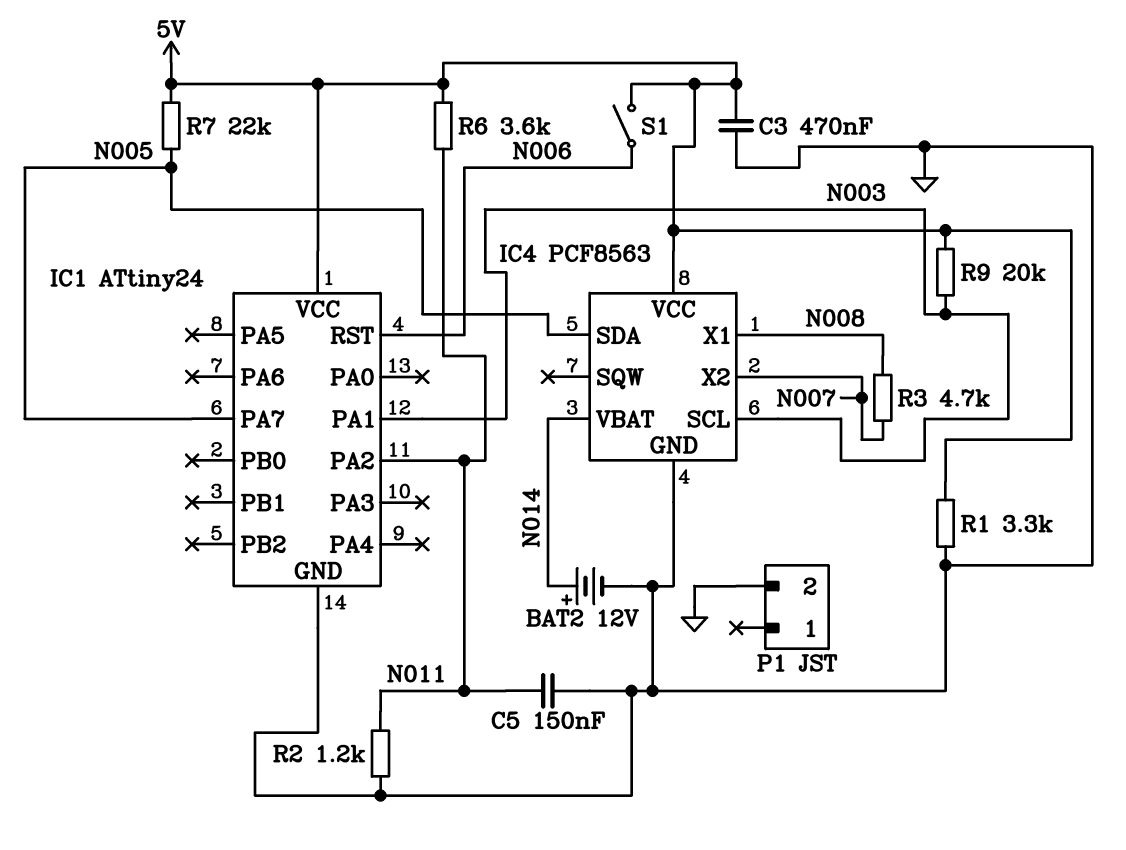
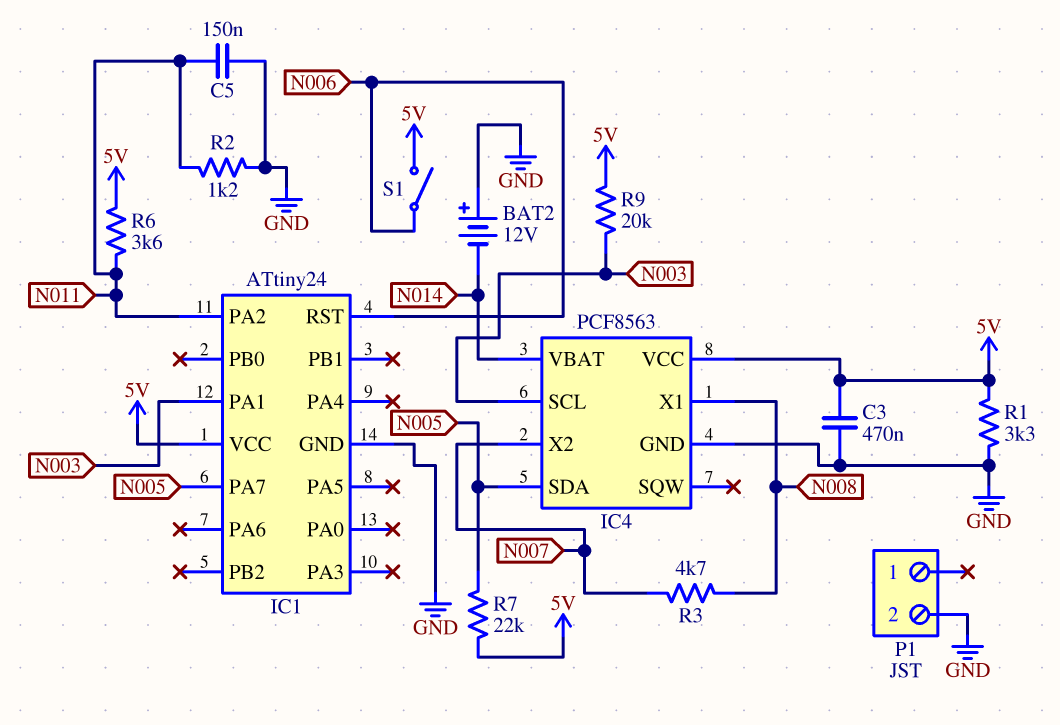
BAT2: 12V (plus N014, minus GND) -> 12V (plus GND, minus N014)

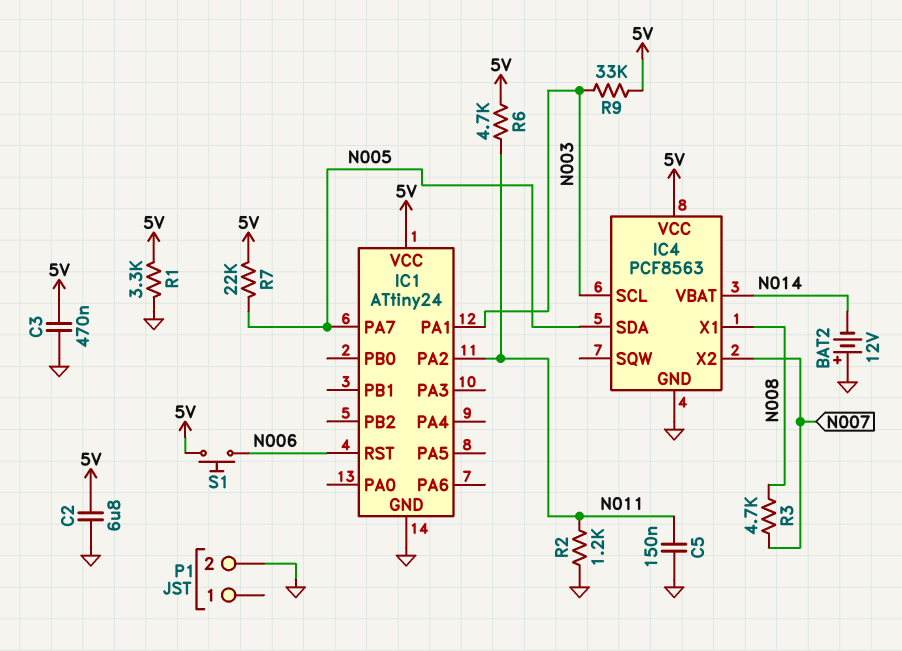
C2: none -> 6.8uF (5V, GND)
R6: 3.6k (5V, N011) -> 4.7k (5V, N011)
R9: 20k (5V, N003) -> 33k (5V, N003)
S1: switch (5V, N006) -> button (5V, N006)

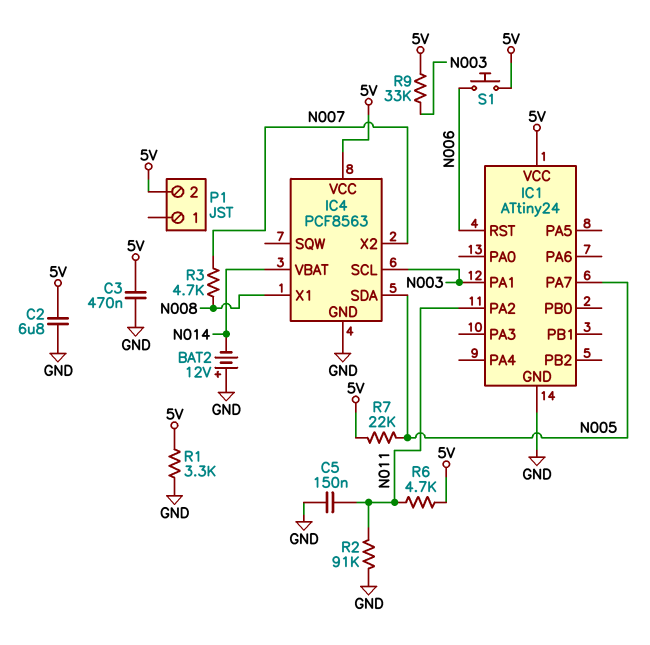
P1 pin 2: GND -> 5V
R2: 1.2k (GND, N011) -> 91k (GND, N011)

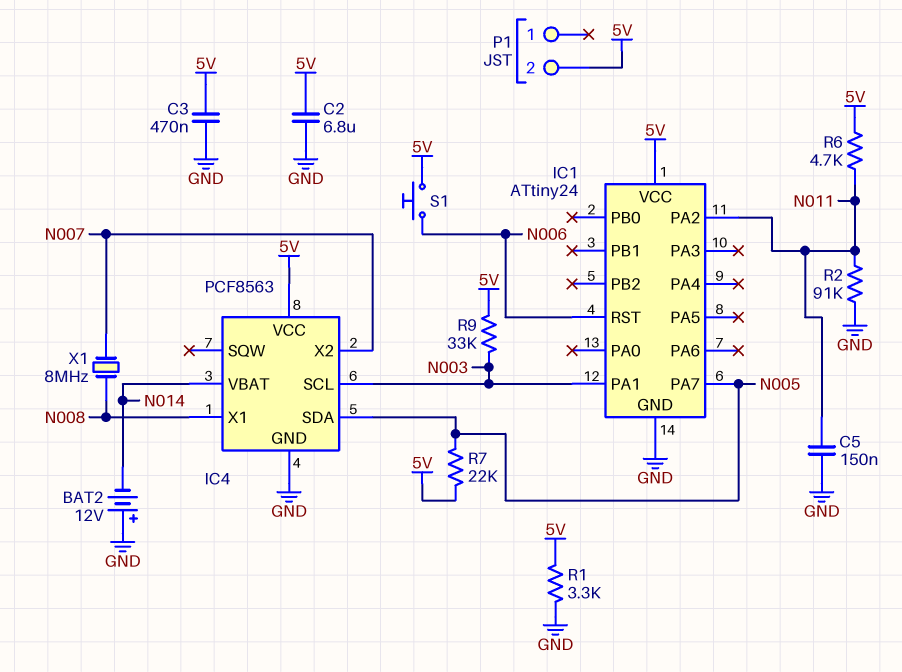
R3: 4.7k (N007, N008) -> none
X1: none -> 8MHz (N007, N008)

